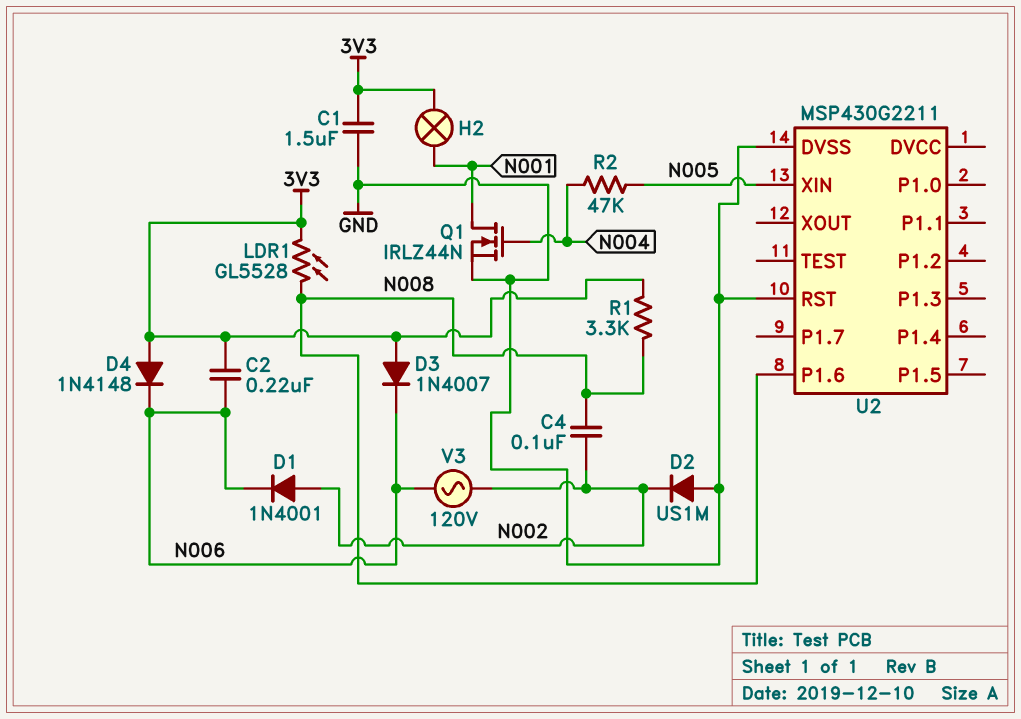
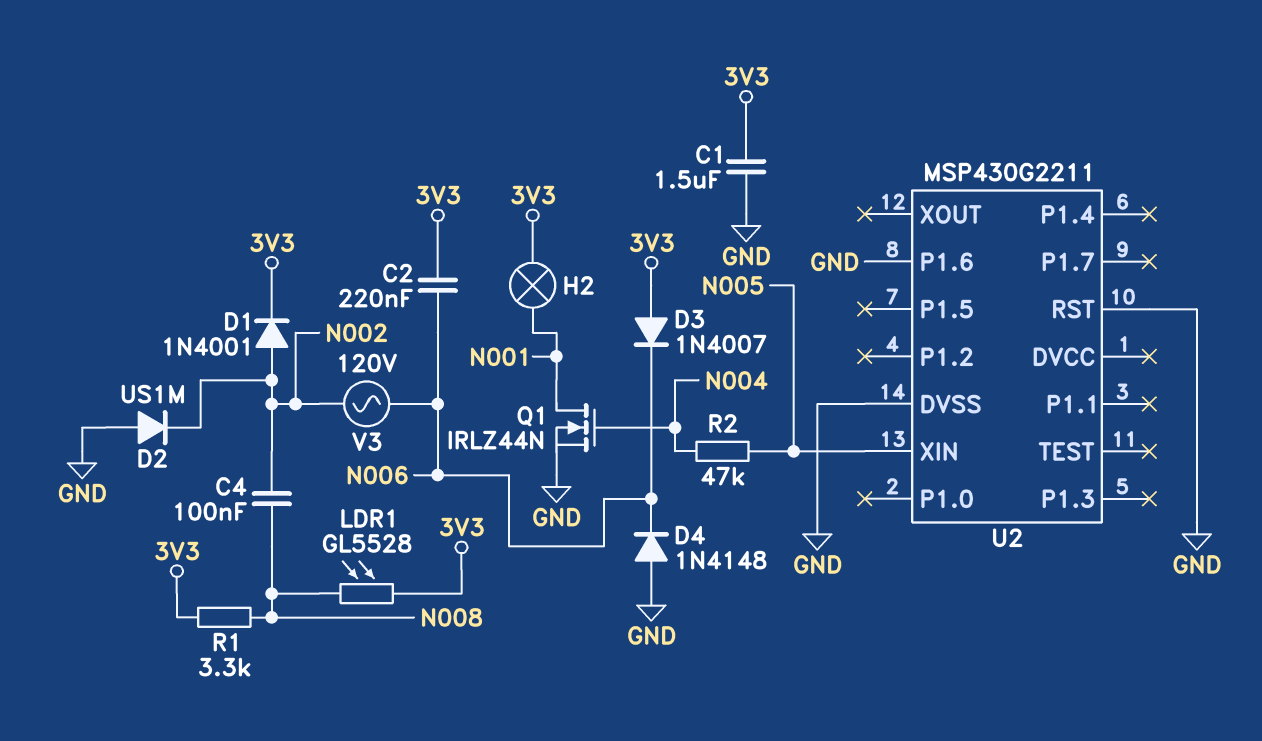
D1: diode 1N4001 (A N002, K N006) -> diode 1N4001 (A N002, K 3V3)
D4: diode 1N4148 (A 3V3, K N006) -> diode 1N4148 (A GND, K N006)
U2 pin P1.6: N008 -> GND

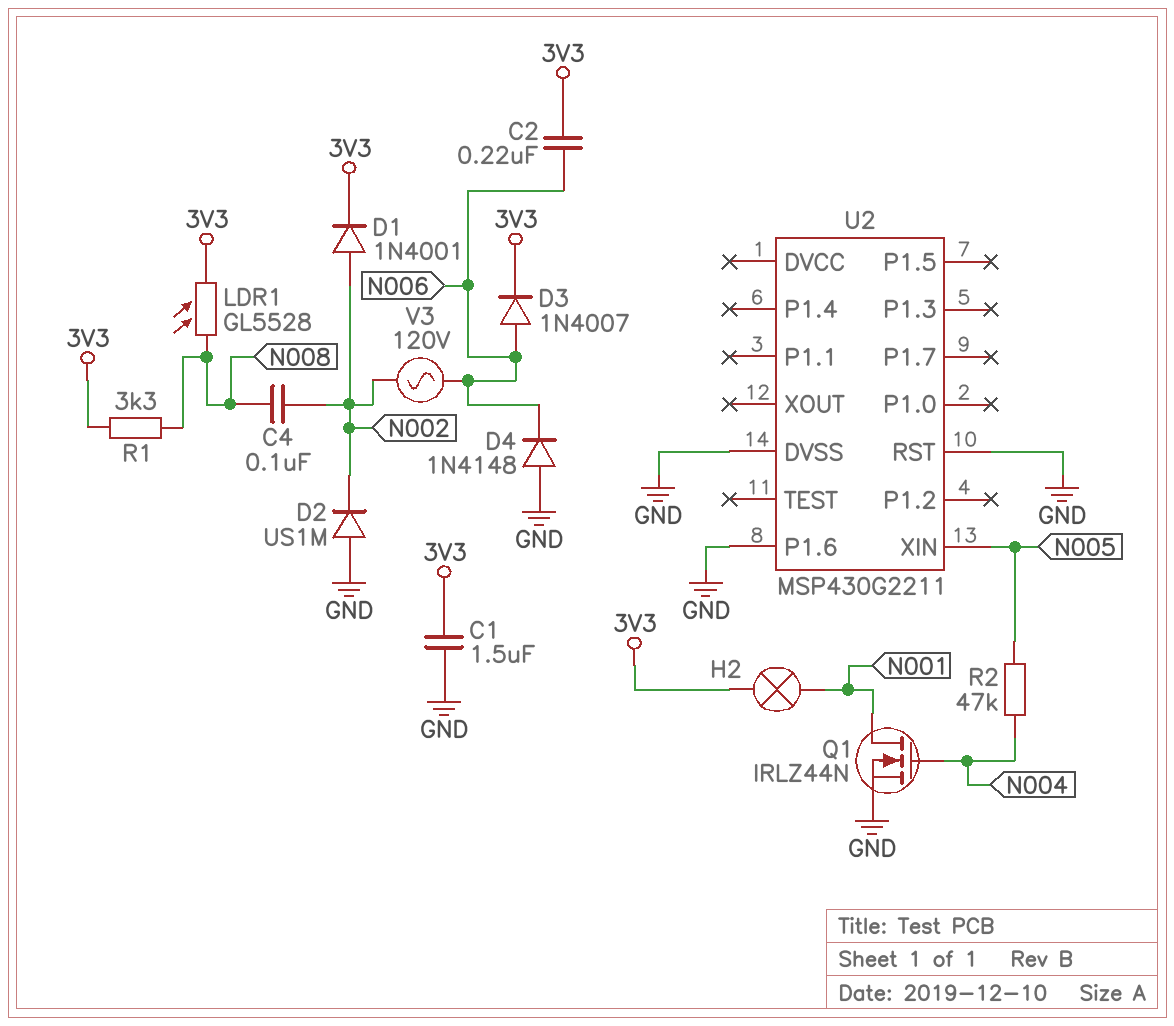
D3: diode 1N4007 (A 3V3, K N006) -> diode 1N4007 (A N006, K 3V3)

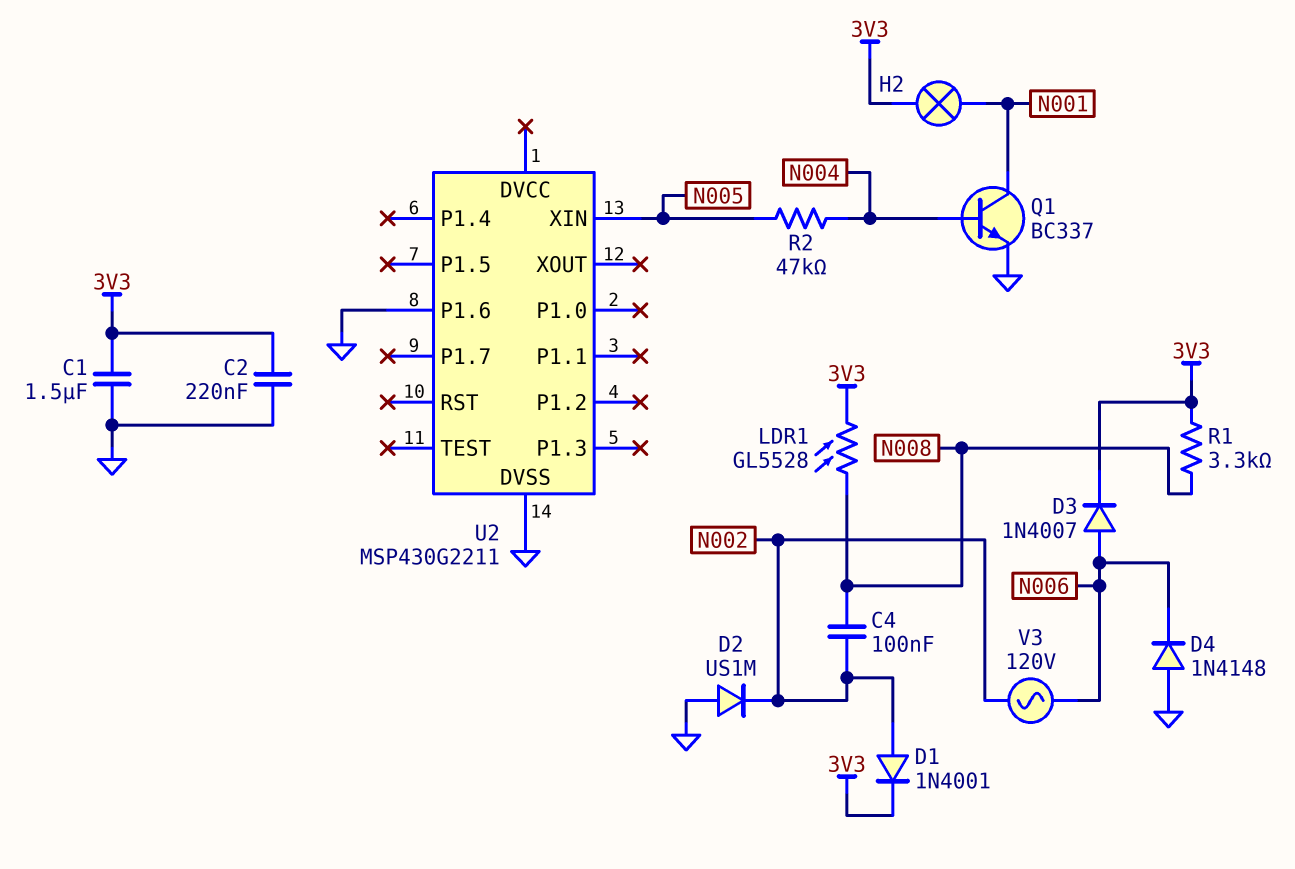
C2: 220nF (3V3, N006) -> 220nF (3V3, GND)
Q1: NMOS IRLZ44N (G N004, D N001, S GND) -> NPN BC337 (B N004, C N001, E GND)
U2 pin RST: GND -> none

